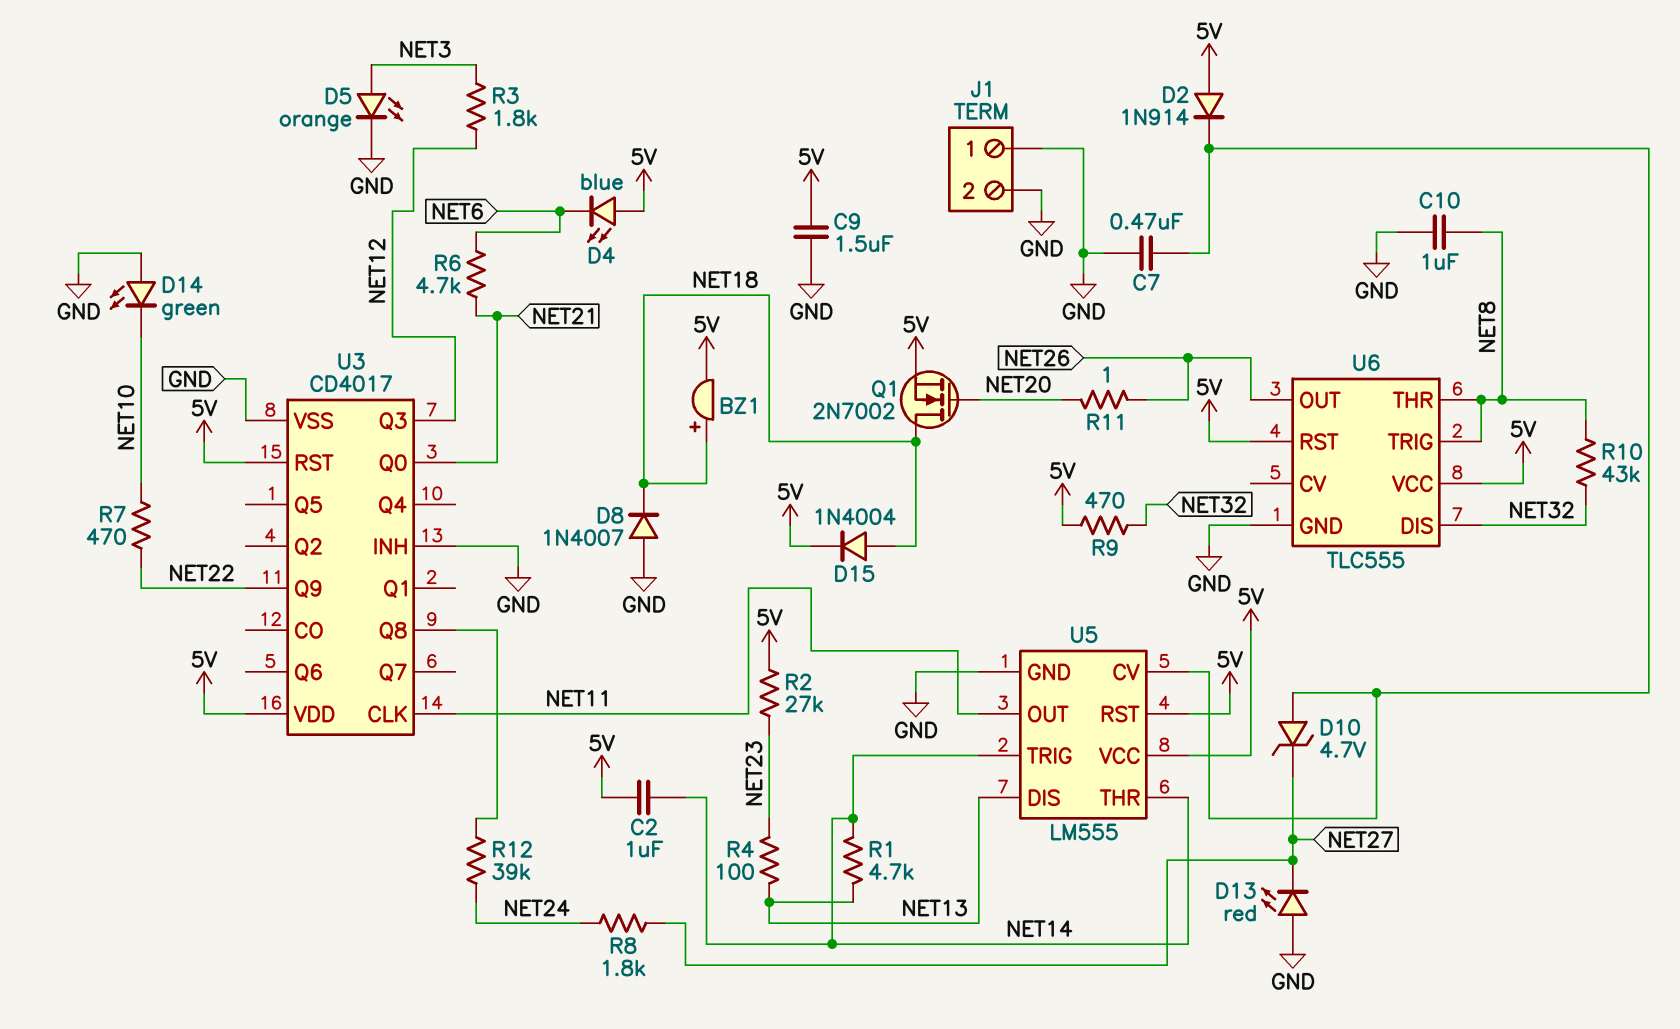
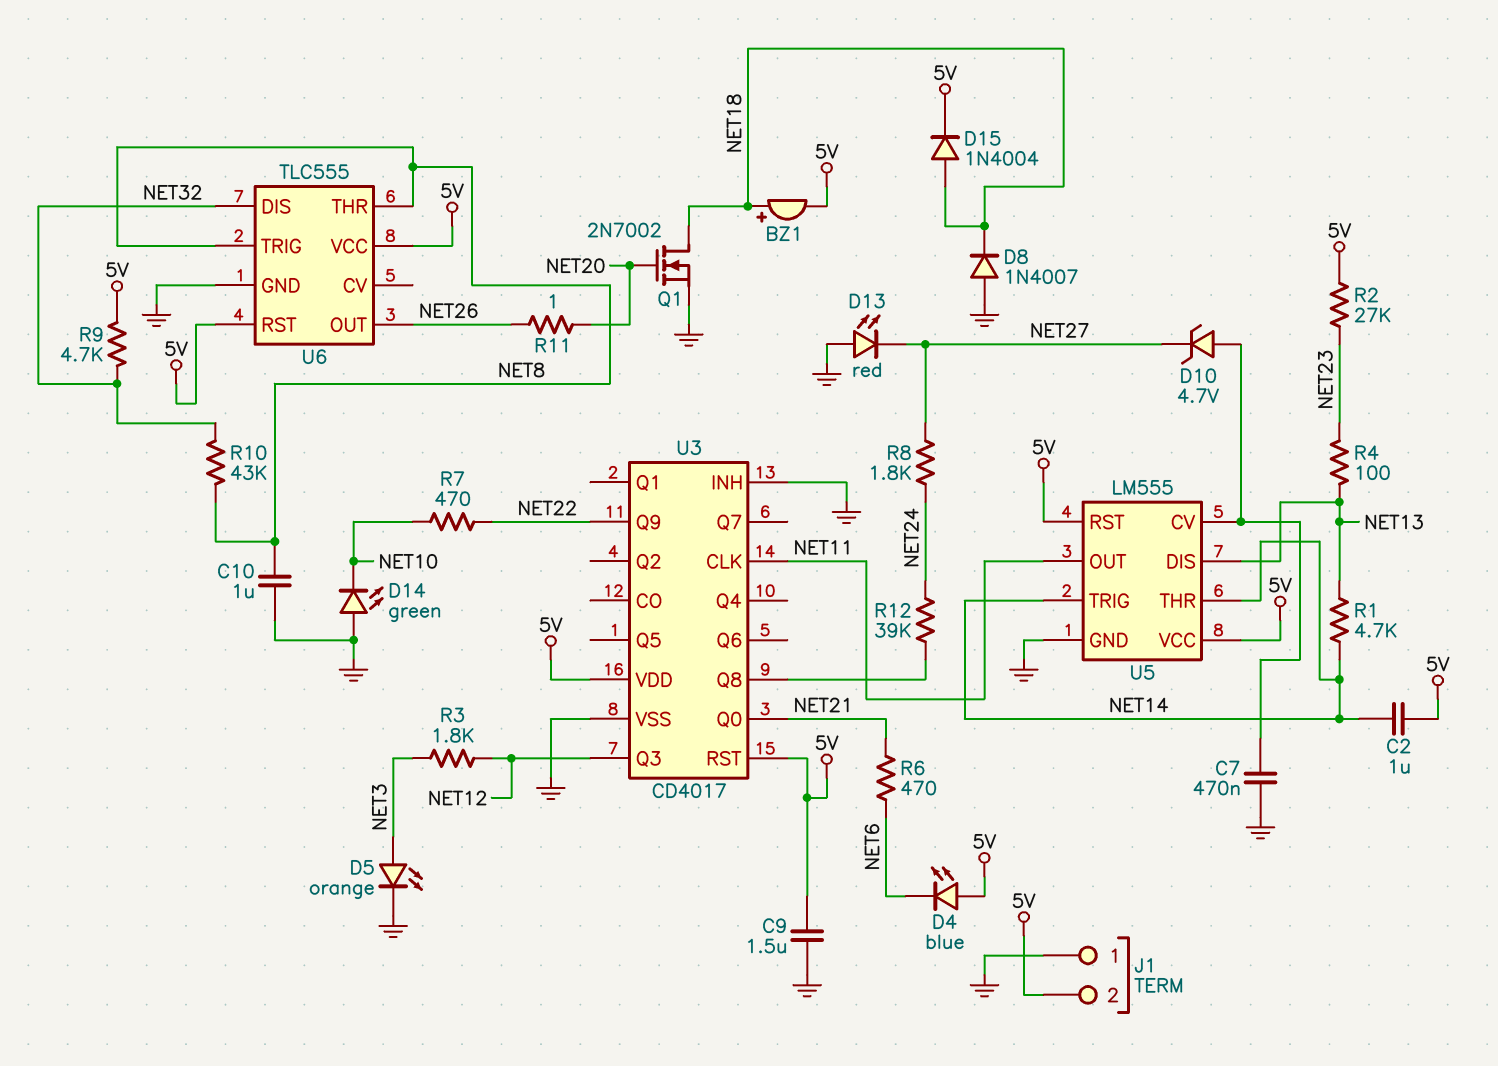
D2: diode 1N914 (A 5V, K U5/CV) -> none
J1 pin 2: GND -> 5V
Q1: NMOS 2N7002 (G NET20, D NET18, S 5V) -> NMOS 2N7002 (G NET20, D NET18, S GND)
R6: 4.7k (NET6, NET21) -> 470 (NET6, NET21)
R9: 470 (5V, NET32) -> 4.7k (5V, NET32)

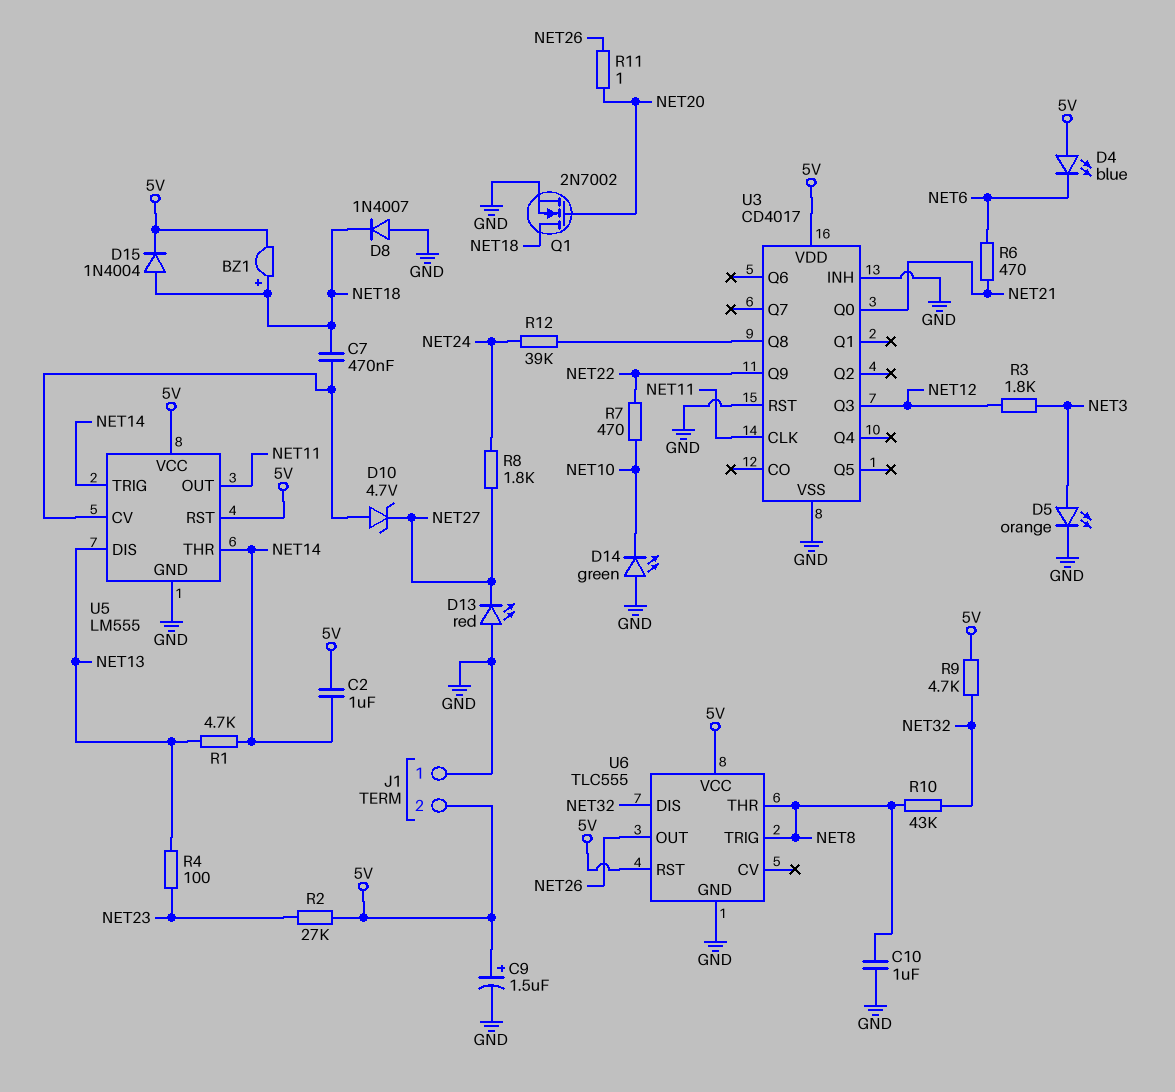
C7: 470nF (GND, U5/CV) -> 470nF (NET18, U5/CV)
C9: 1.5uF (5V, GND) -> 1.5uF (plus 5V, minus GND)
U3 pin RST: 5V -> GND

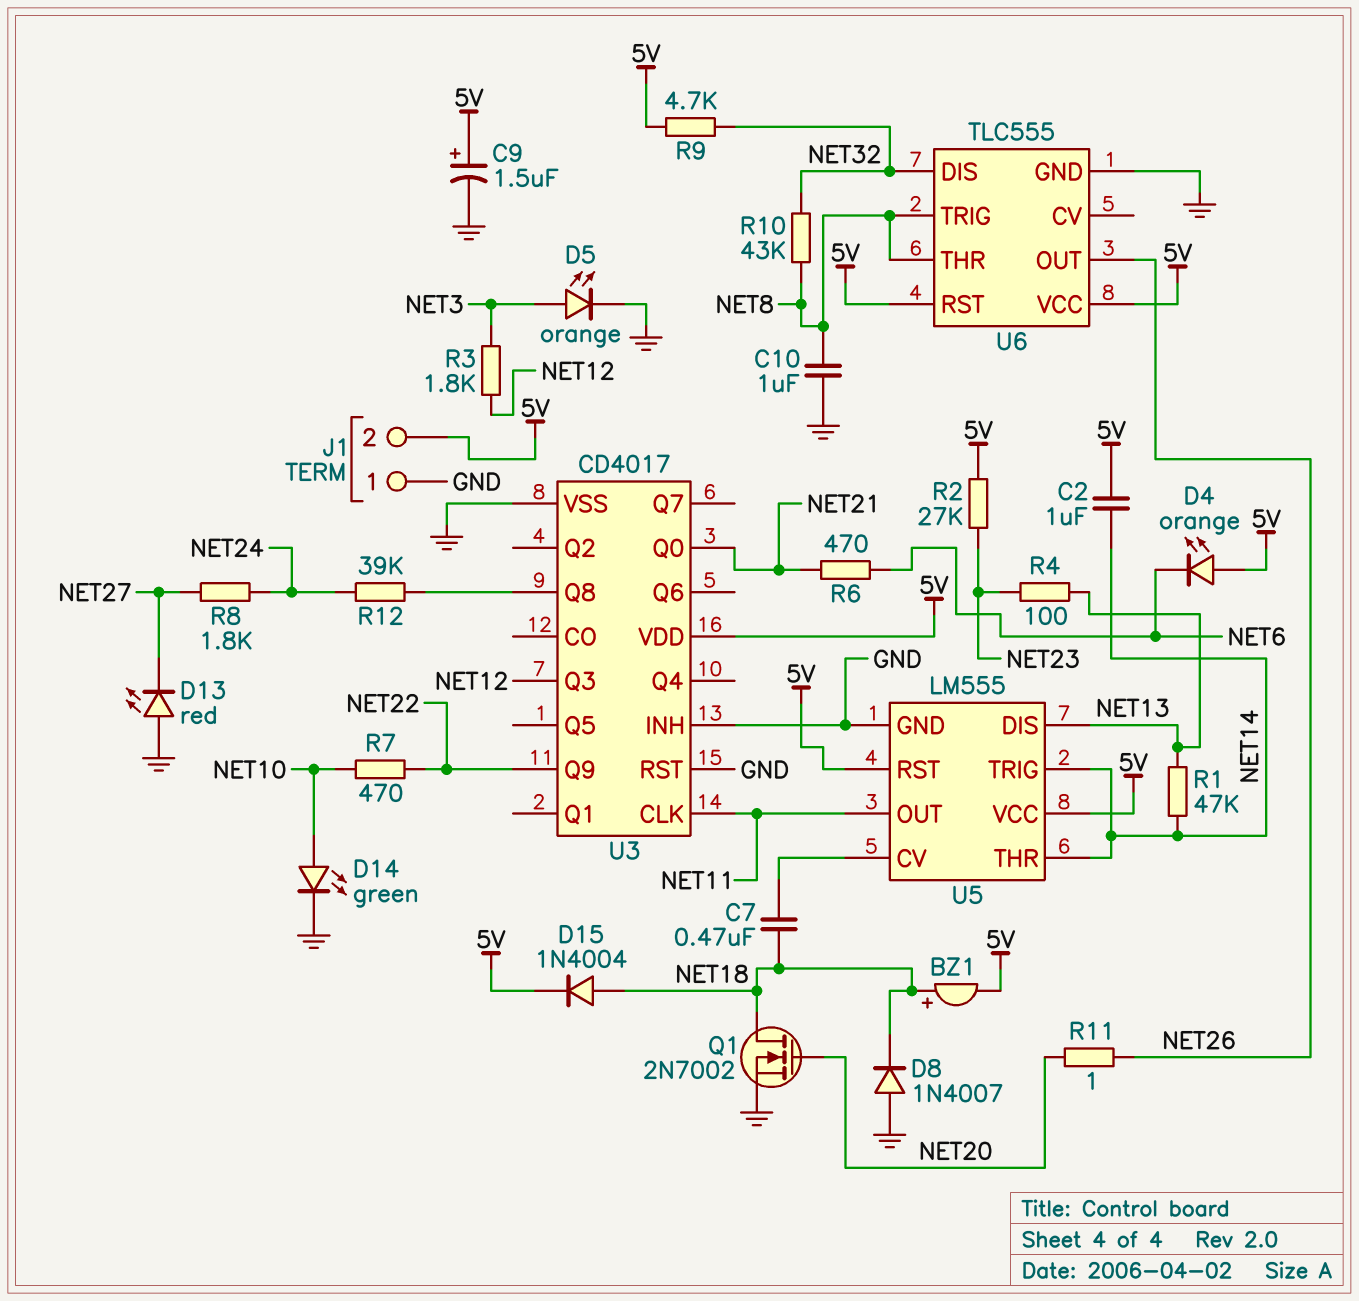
D4: LED blue (A 5V, K NET6) -> LED orange (A 5V, K NET6)
D10: zener 4.7V (A U5/CV, K NET27) -> none
D14: LED green (A GND, K NET10) -> LED green (A NET10, K GND)
R1: 4.7k (NET13, NET14) -> 47k (NET13, NET14)

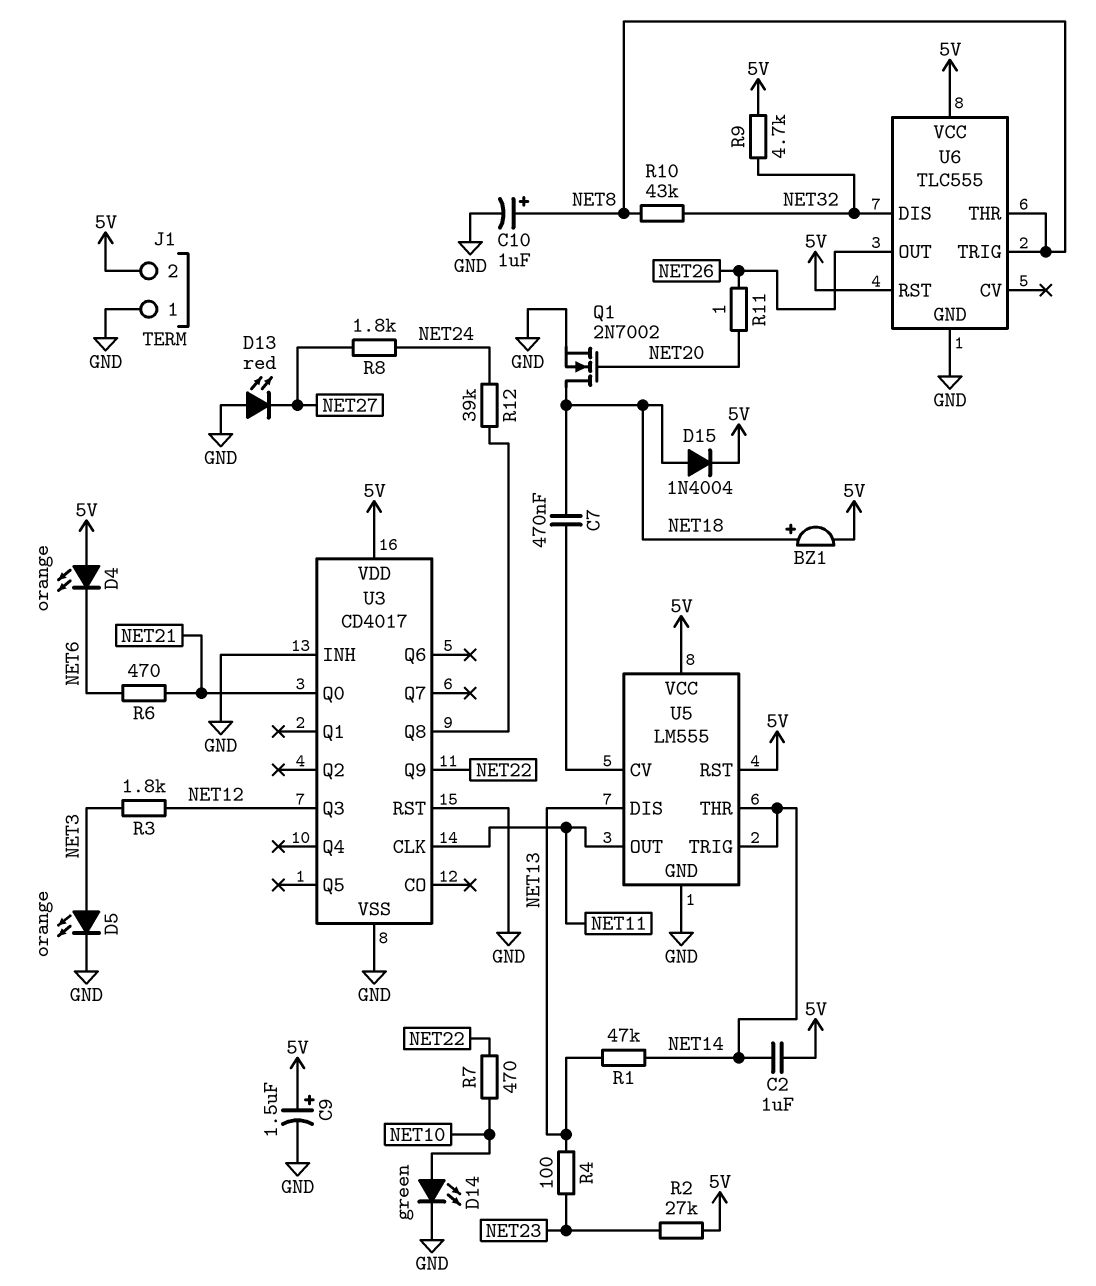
C10: 1uF (GND, NET8) -> 1uF (plus NET8, minus GND)
D8: diode 1N4007 (A GND, K NET18) -> none

